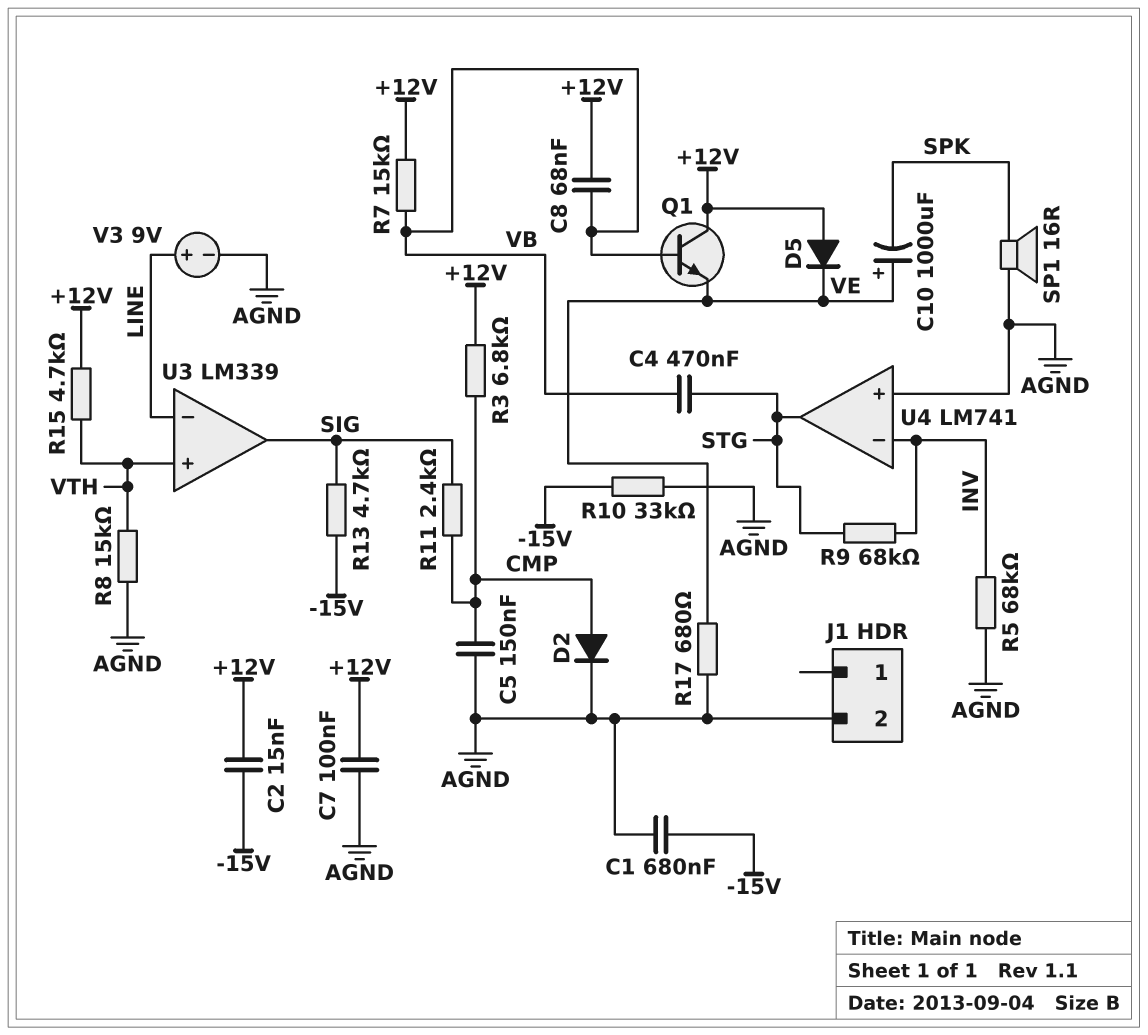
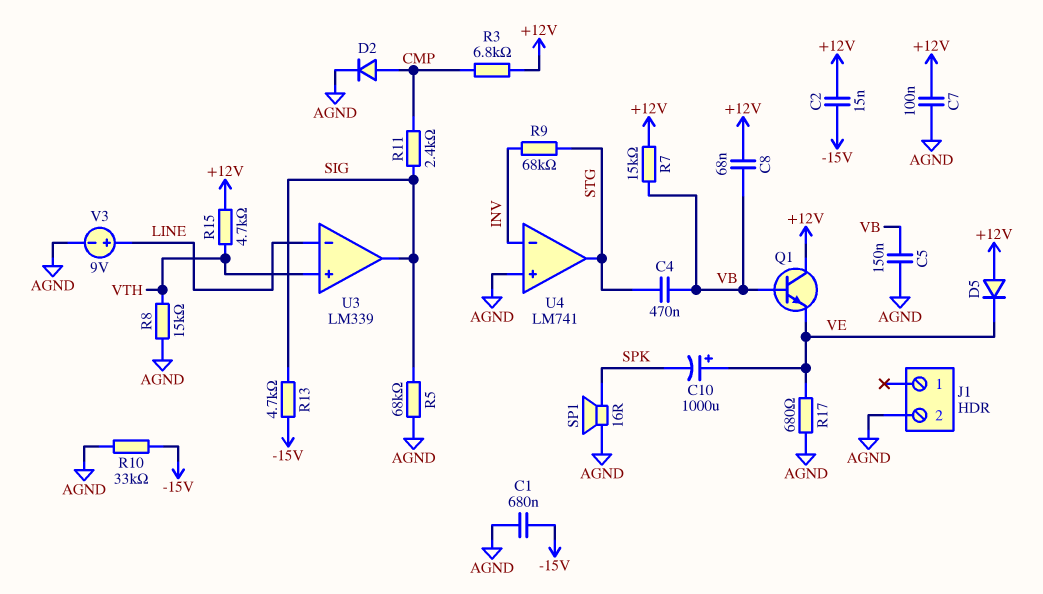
C5: 150nF (AGND, CMP) -> 150nF (AGND, VB)
R5: 68k (AGND, INV) -> 68k (AGND, SIG)

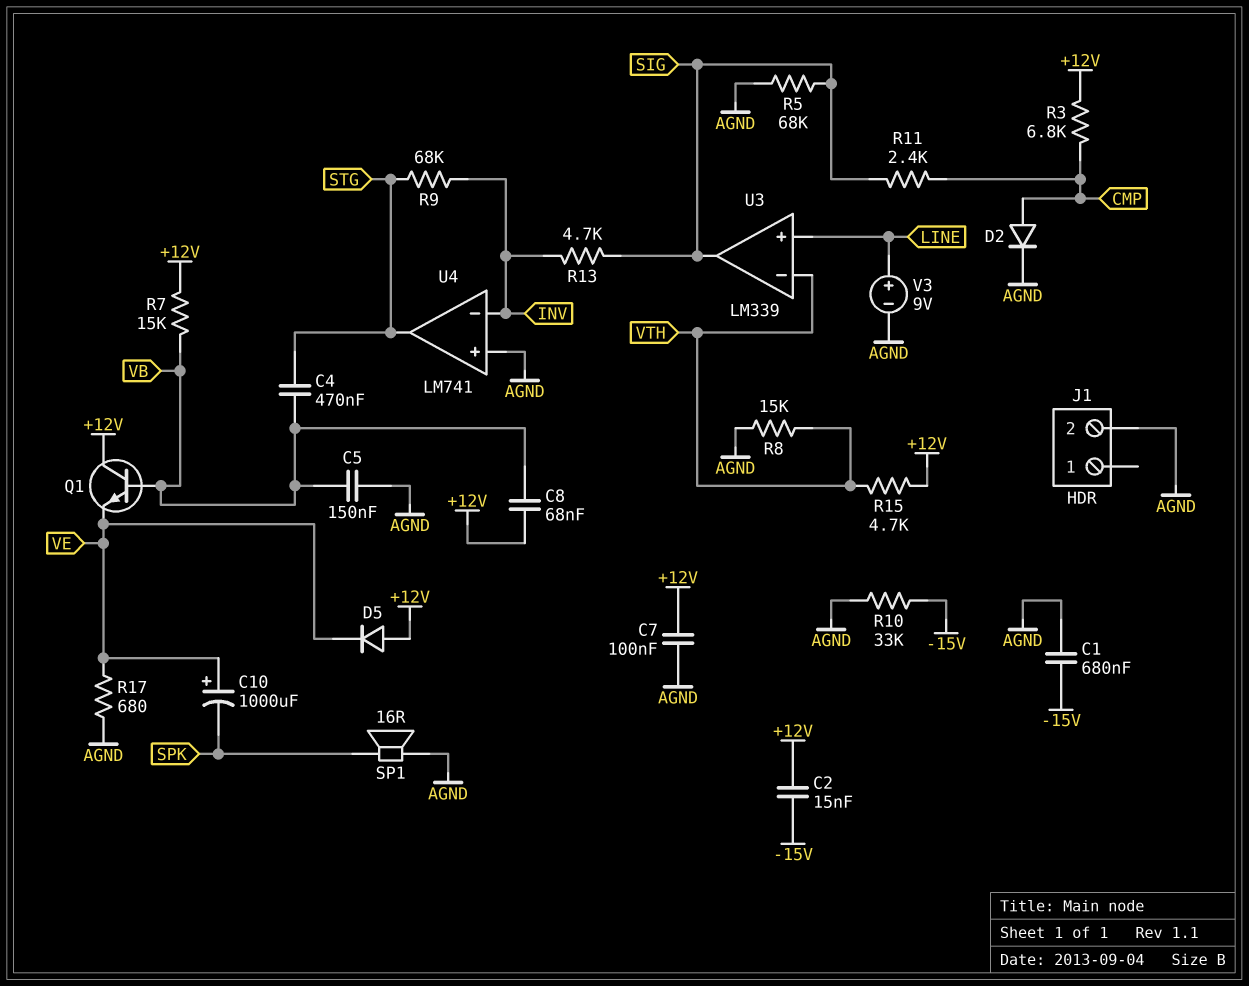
R13: 4.7k (-15V, SIG) -> 4.7k (INV, SIG)
U3 pin in+: VTH -> LINE
U3 pin in-: LINE -> VTH

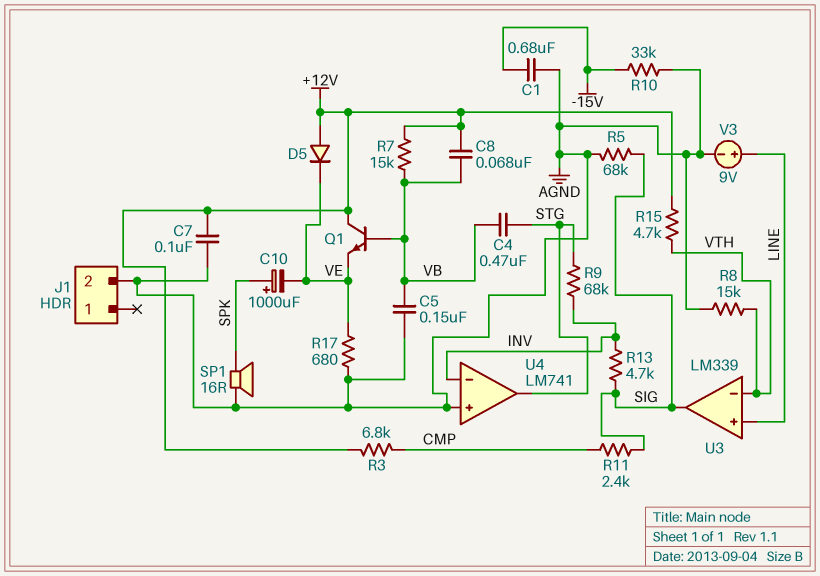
C2: 15nF (+12V, -15V) -> none
C10: 1000uF (plus VE, minus SPK) -> 1000uF (plus SPK, minus VE)
D2: diode (A CMP, K AGND) -> none

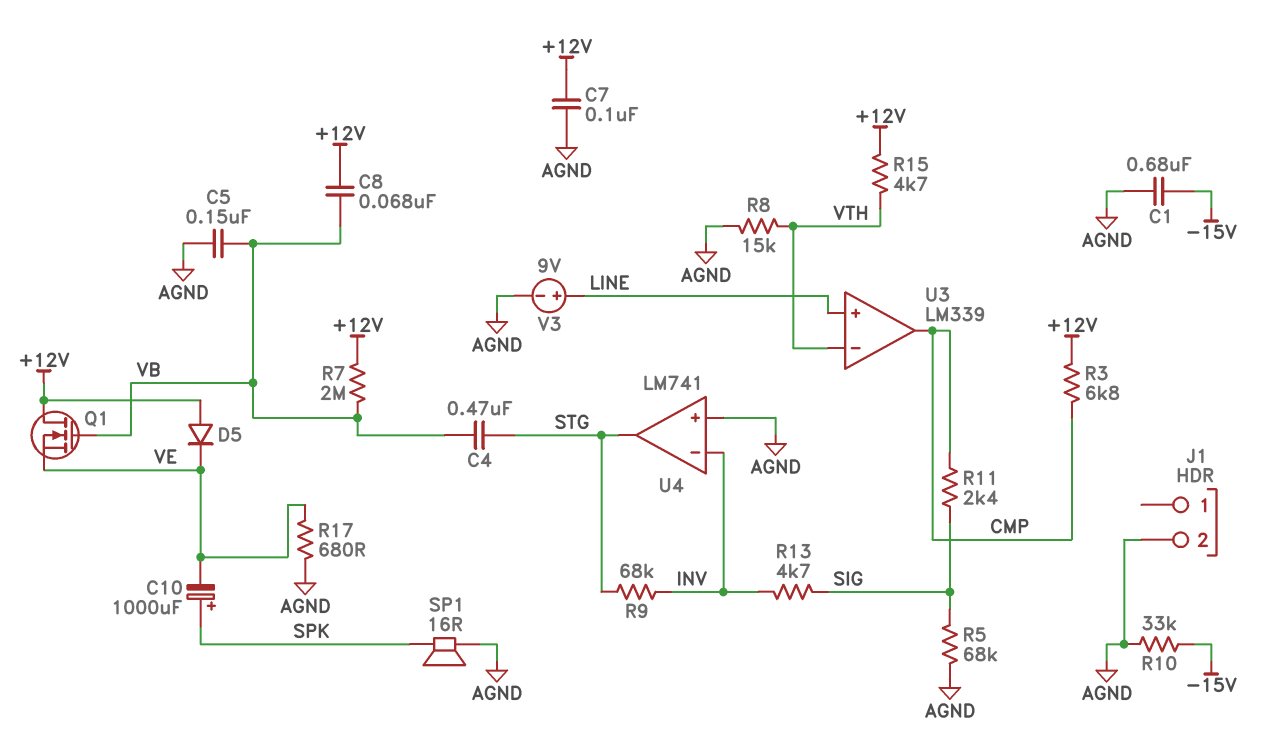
Q1: NPN (B VB, C +12V, E VE) -> NMOS (G VB, D +12V, S VE)
R7: 15k (+12V, VB) -> 2M (+12V, VB)
U3 pin out: SIG -> CMP

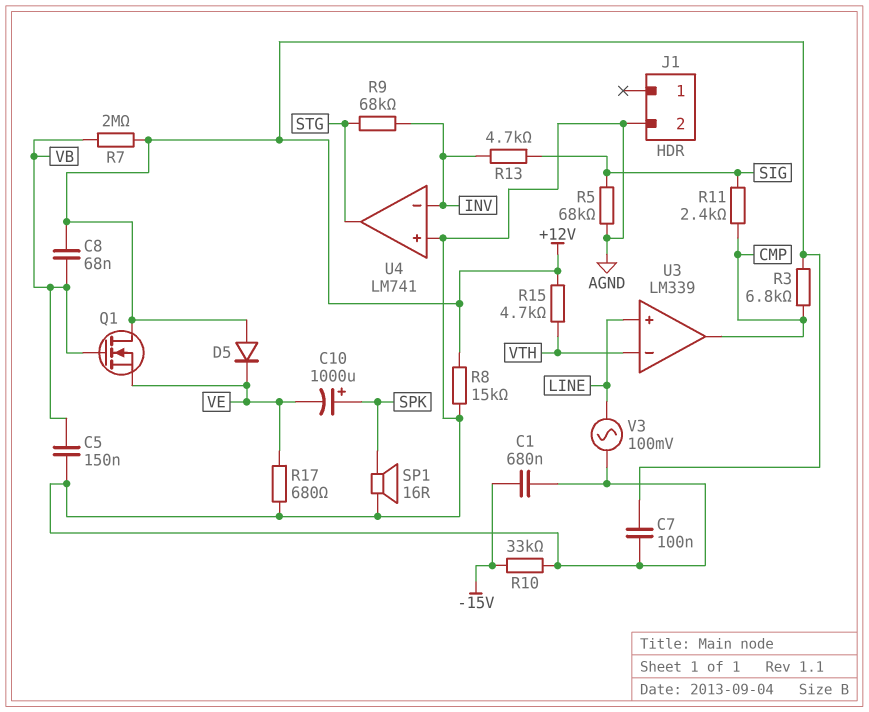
C4: 470nF (STG, VB) -> none
R8: 15k (AGND, VTH) -> 15k (+12V, AGND)
V3: 9V (plus LINE, minus AGND) -> AC 100mV (AGND, LINE)

